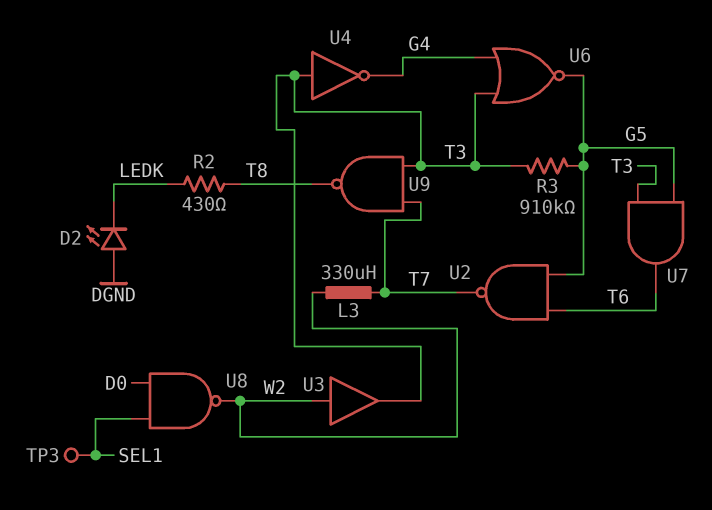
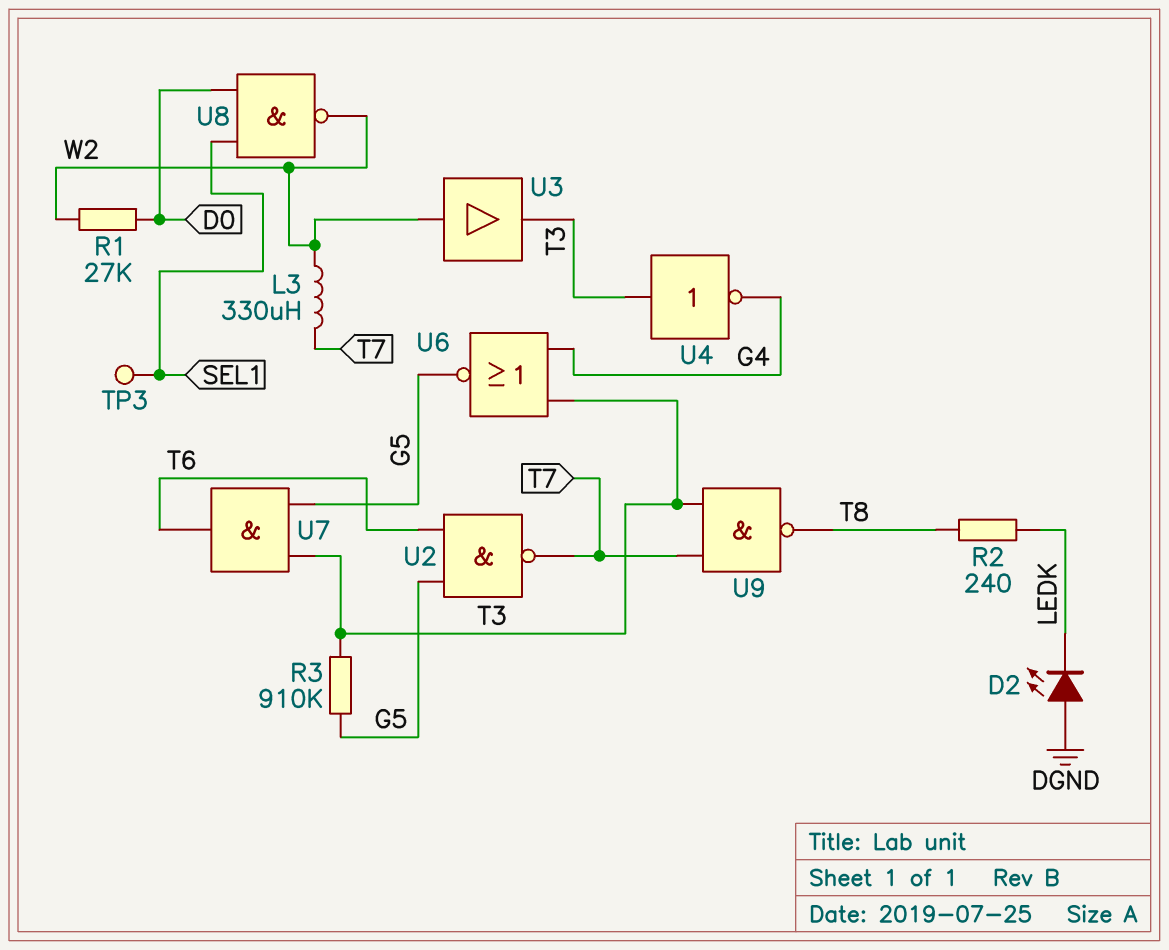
R1: none -> 27k (D0, W2)
R2: 430 (LEDK, T8) -> 240 (LEDK, T8)

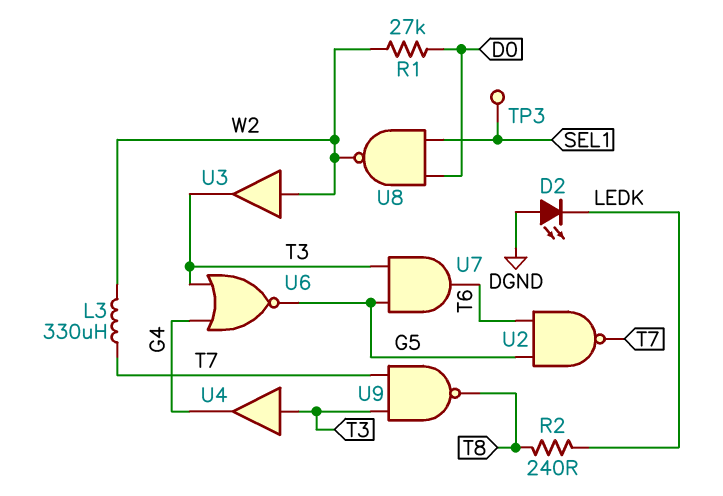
R3: 910k (G5, T3) -> none
U4: NOT (in T3, out G4) -> buffer (in T3, out G4)

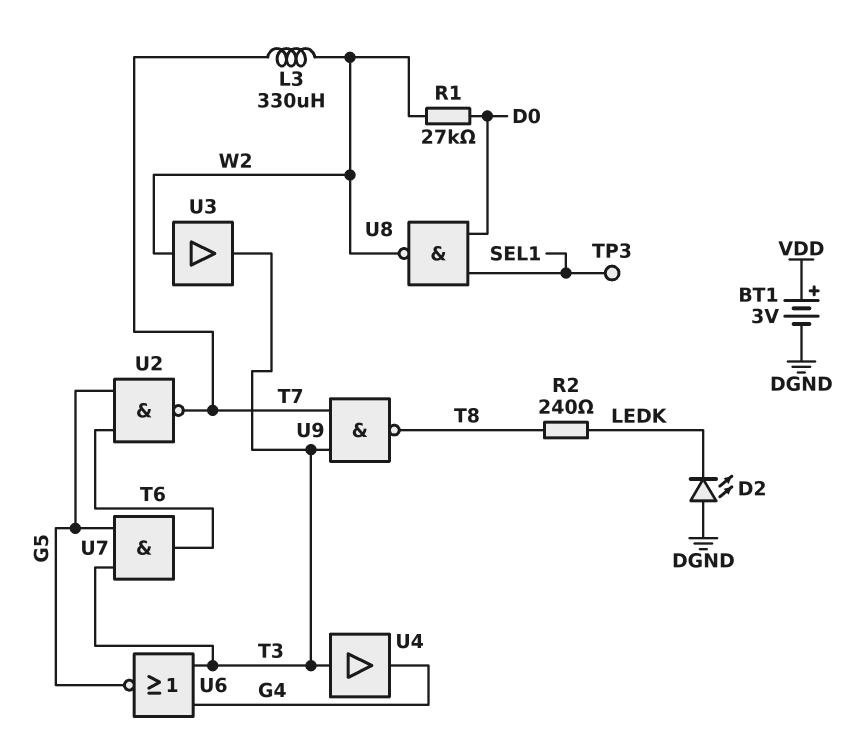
BT1: none -> 3V (plus VDD, minus DGND)

